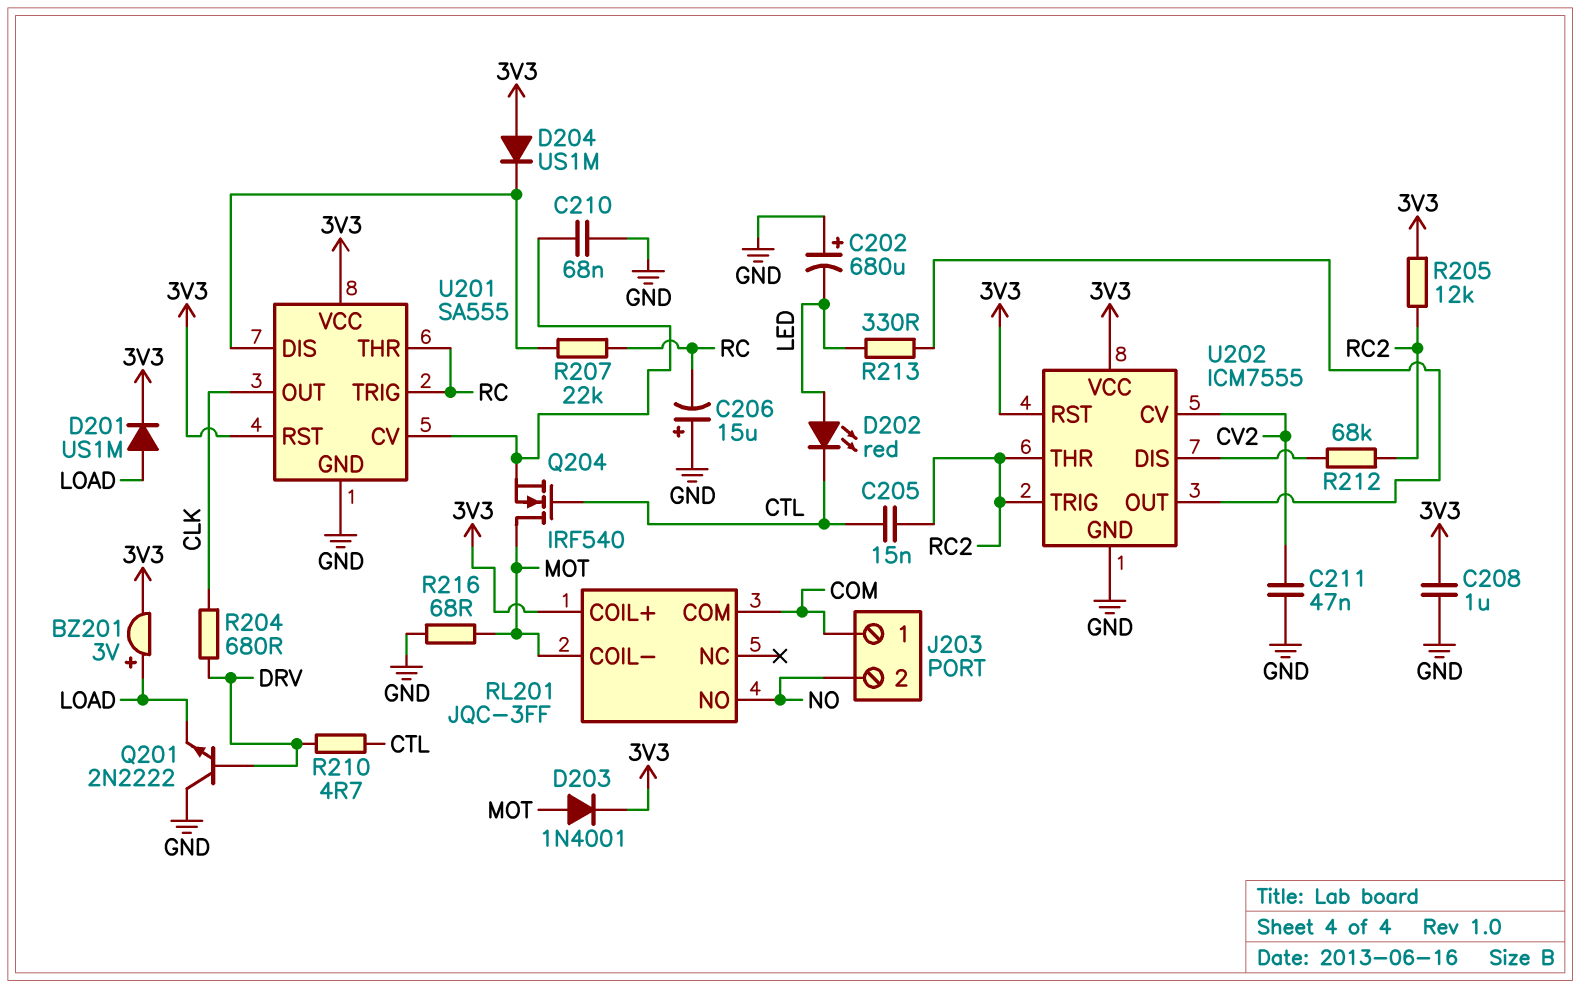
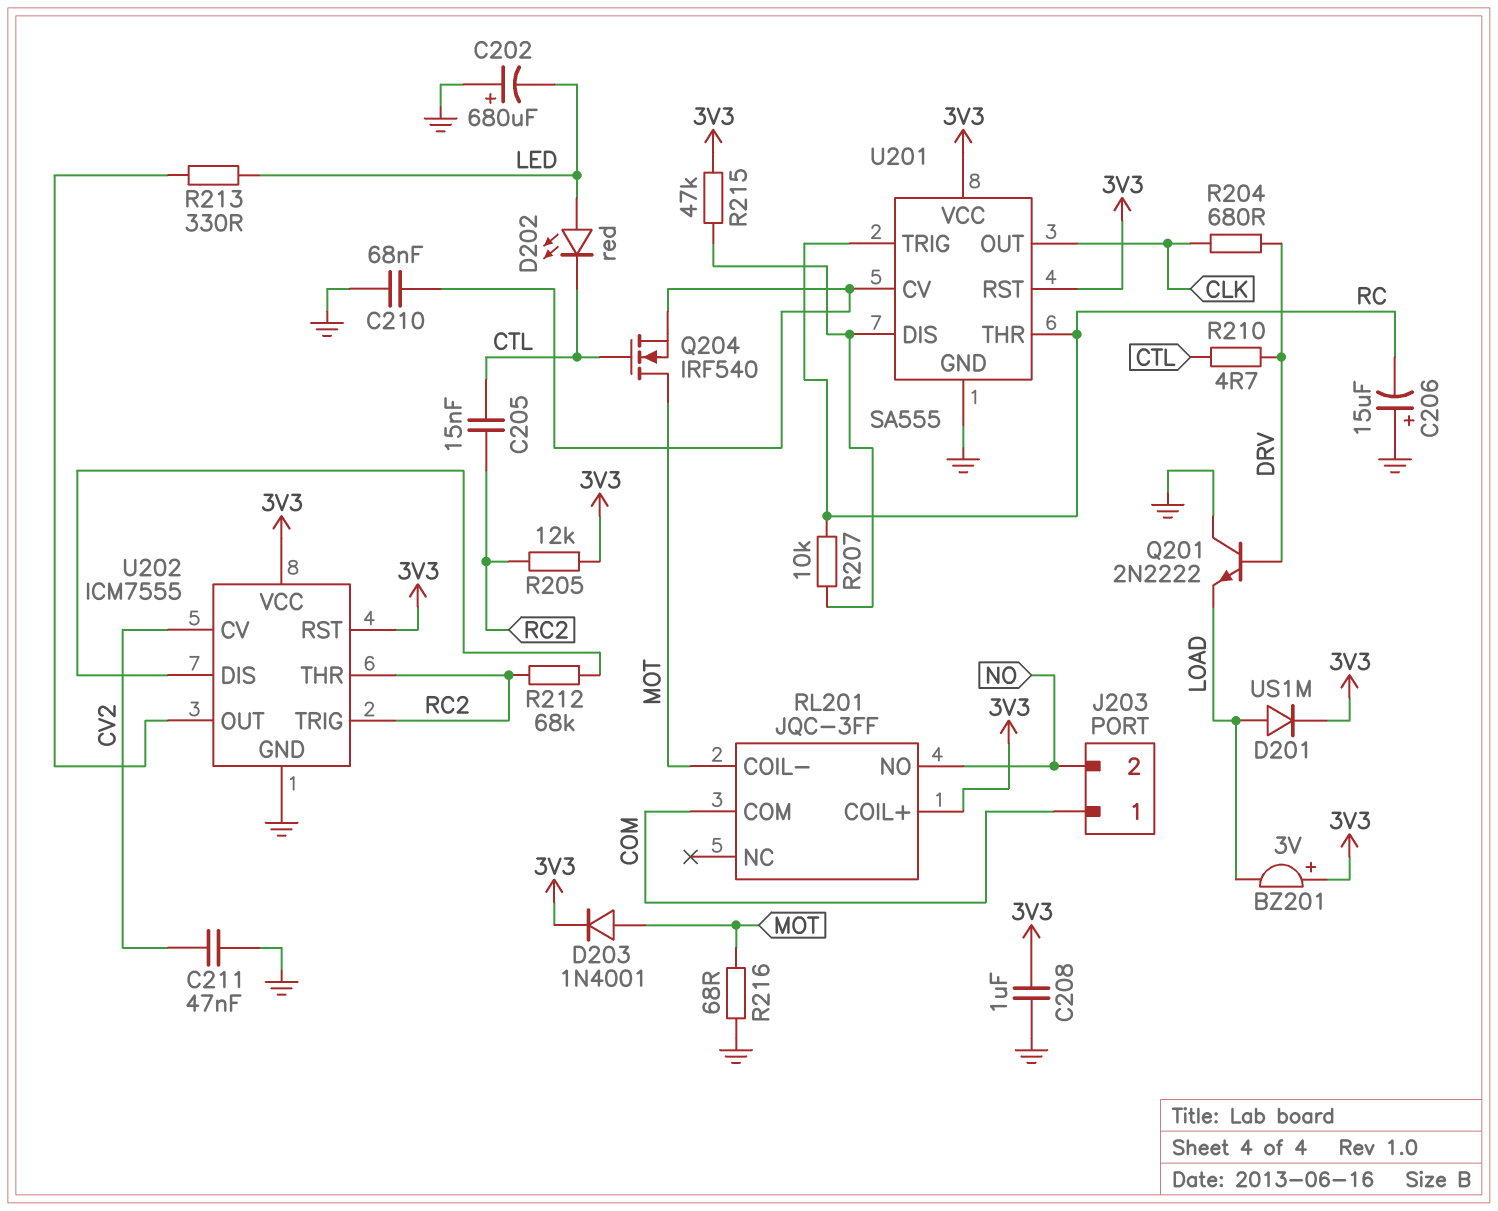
BZ201: buzzer 3V (plus LOAD, minus 3V3) -> buzzer 3V (plus 3V3, minus LOAD)
D204: diode US1M (A 3V3, K U201/DIS) -> none
R207: 22k (RC, U201/DIS) -> 10k (RC, U201/DIS)
R215: none -> 47k (3V3, U201/DIS)

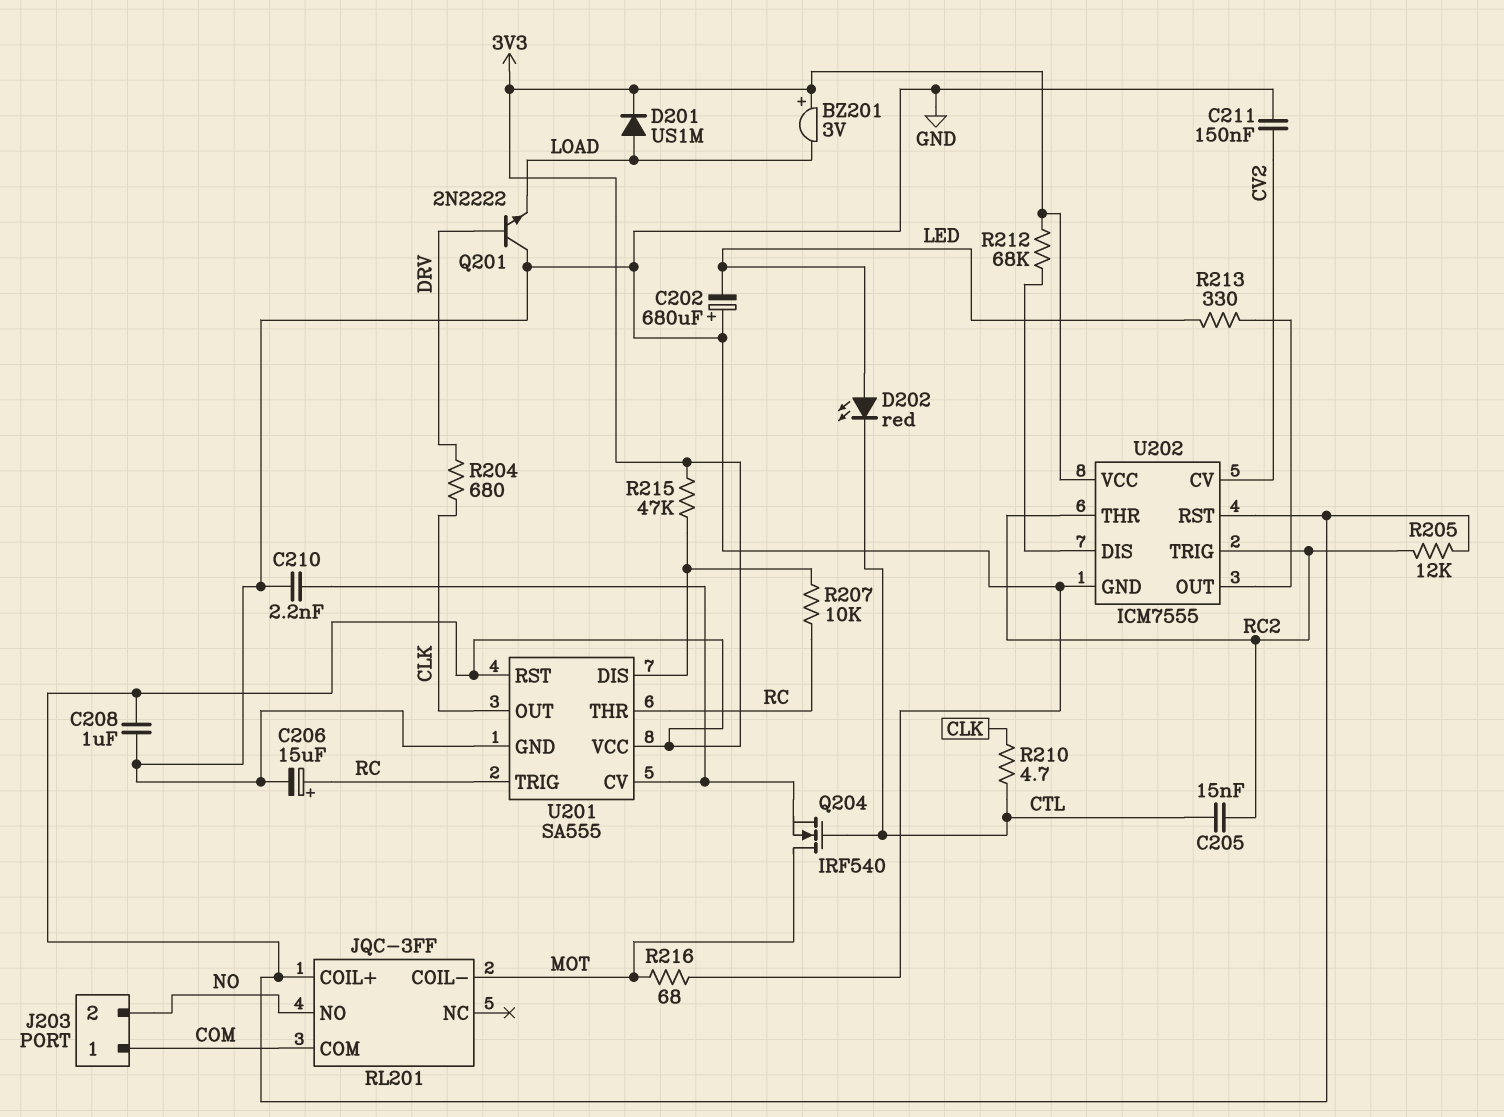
C206: 15uF (plus GND, minus RC) -> 15uF (plus RC, minus GND)
C210: 68nF (GND, U201/CV) -> 2.2nF (GND, U201/CV)
C211: 47nF (CV2, GND) -> 150nF (CV2, GND)
D203: diode 1N4001 (A MOT, K 3V3) -> none
R210: 4.7 (CTL, DRV) -> 4.7 (CLK, CTL)
R212: 68k (RC2, U202/DIS) -> 68k (3V3, U202/DIS)

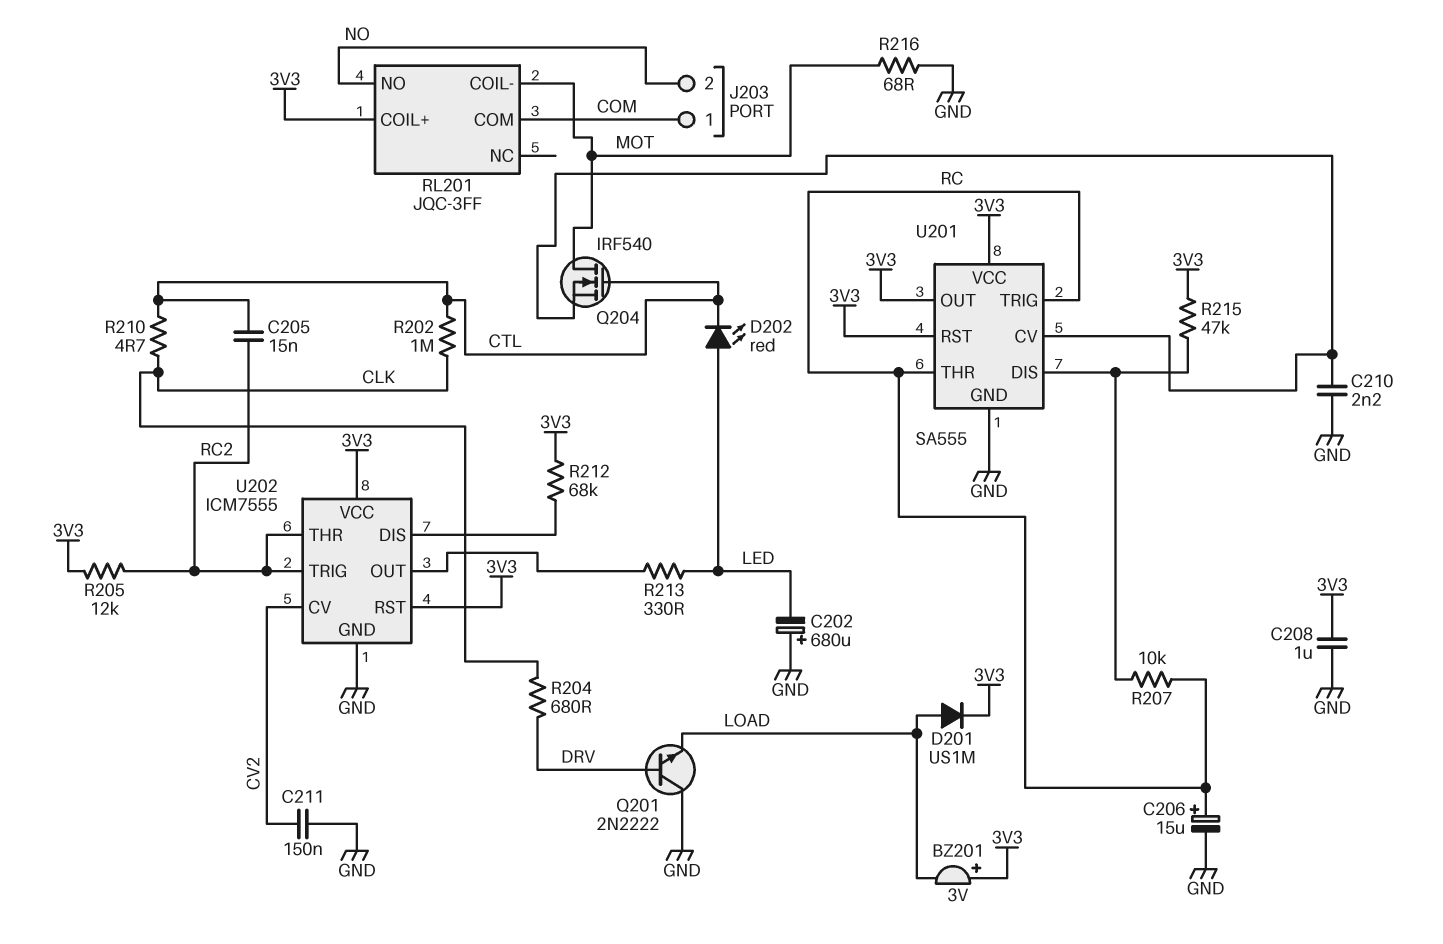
R202: none -> 1M (CLK, CTL)
U201 pin OUT: CLK -> 3V3

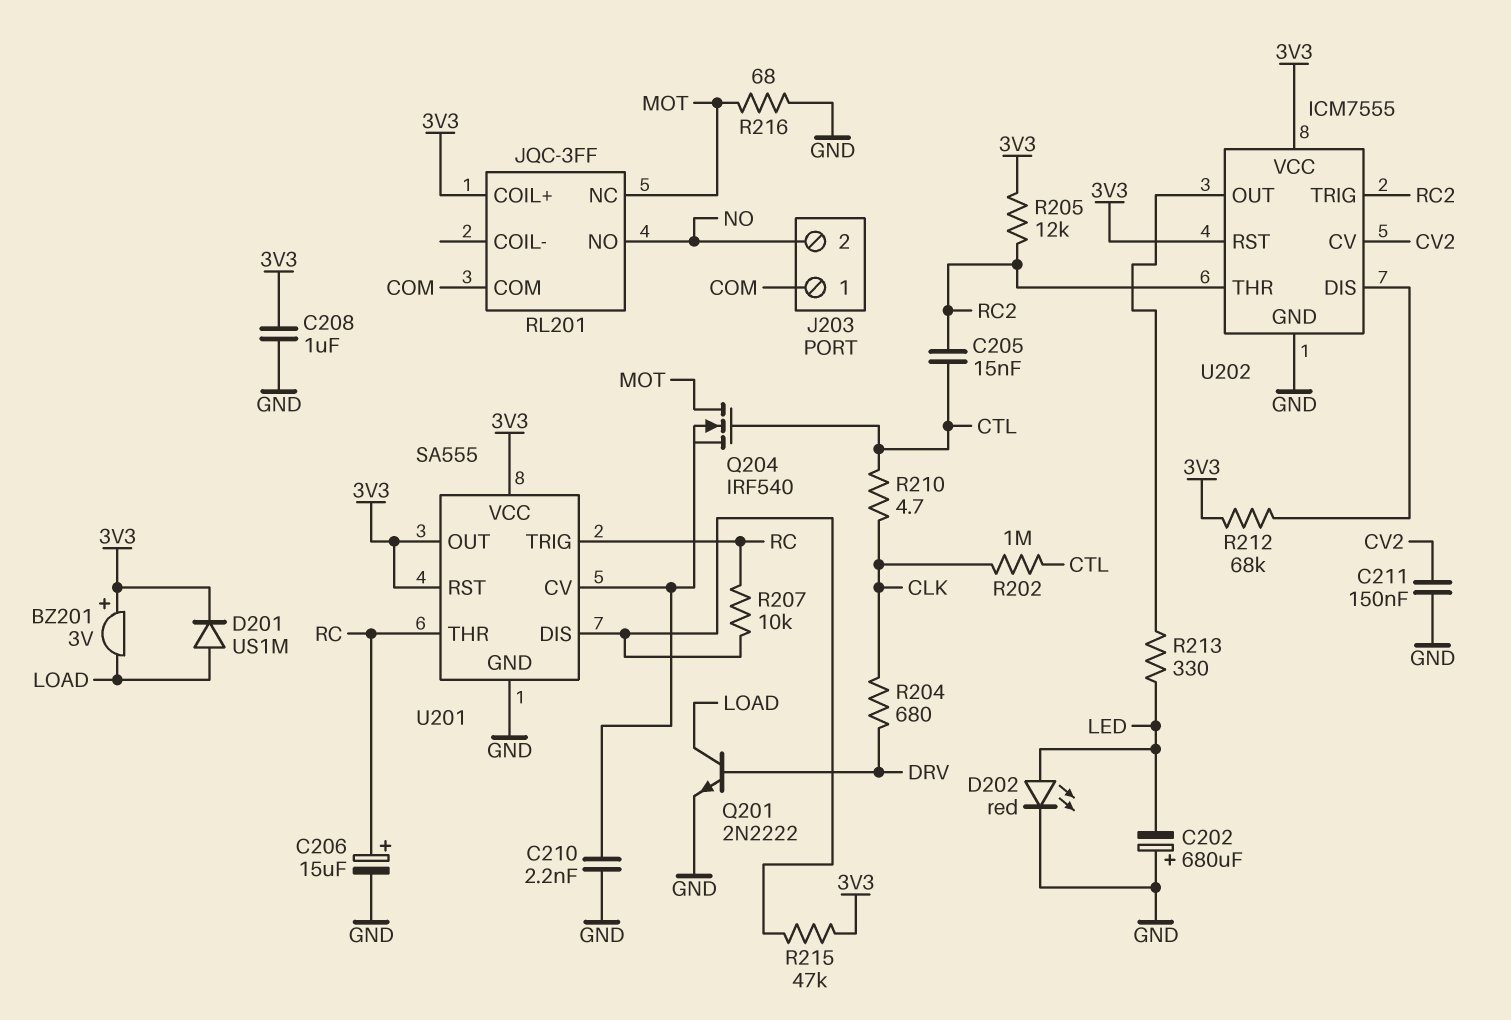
D202: LED red (A LED, K CTL) -> LED red (A LED, K GND)
Q201: NPN 2N2222 (B DRV, C GND, E LOAD) -> NPN 2N2222 (B DRV, C LOAD, E GND)
RL201 pin COIL-: MOT -> none
RL201 pin NC: none -> MOT

